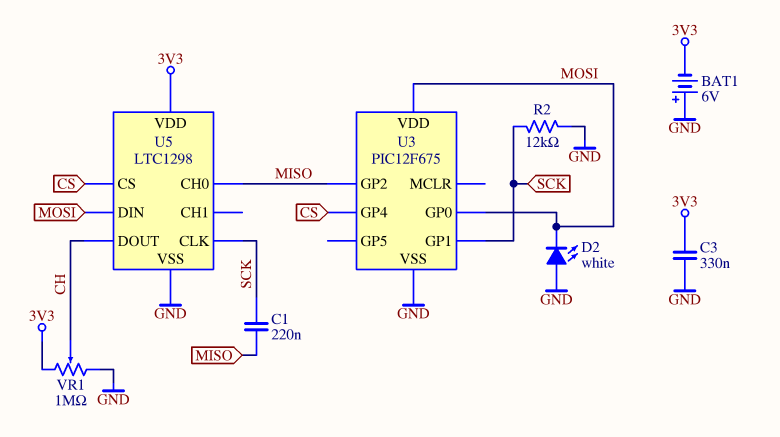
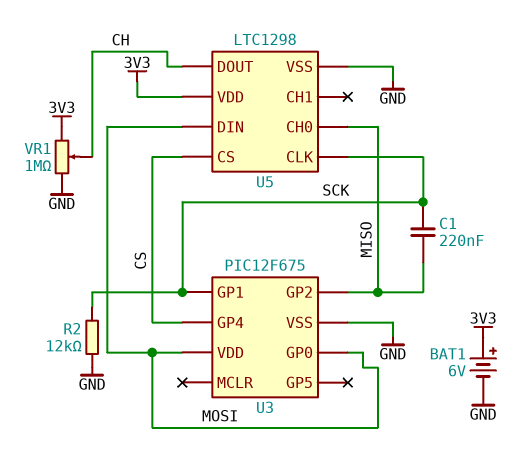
BAT1: 6V (plus GND, minus 3V3) -> 6V (plus 3V3, minus GND)
C3: 330nF (3V3, GND) -> none
D2: LED white (A GND, K MOSI) -> none

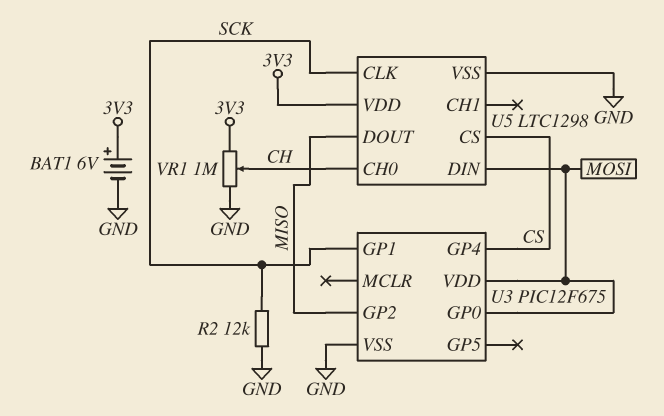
C1: 220nF (MISO, SCK) -> none
U5 pin CH0: MISO -> CH
U5 pin DOUT: CH -> MISO

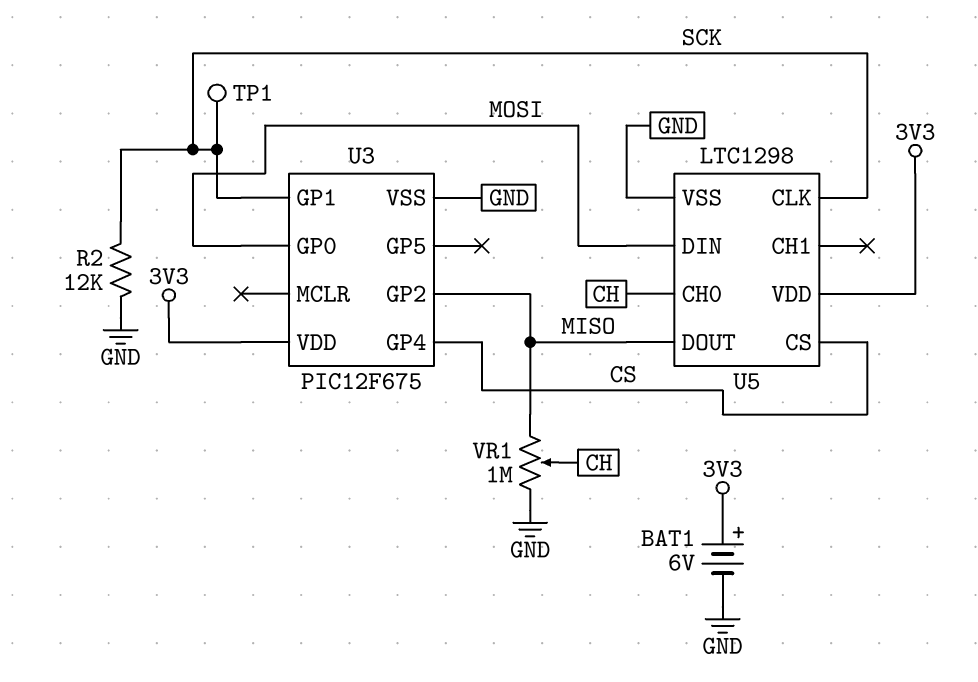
TP1: none -> test point (SCK)
U3 pin VDD: MOSI -> 3V3
VR1: 1M (3V3, GND, wiper CH) -> 1M (GND, MISO, wiper CH)

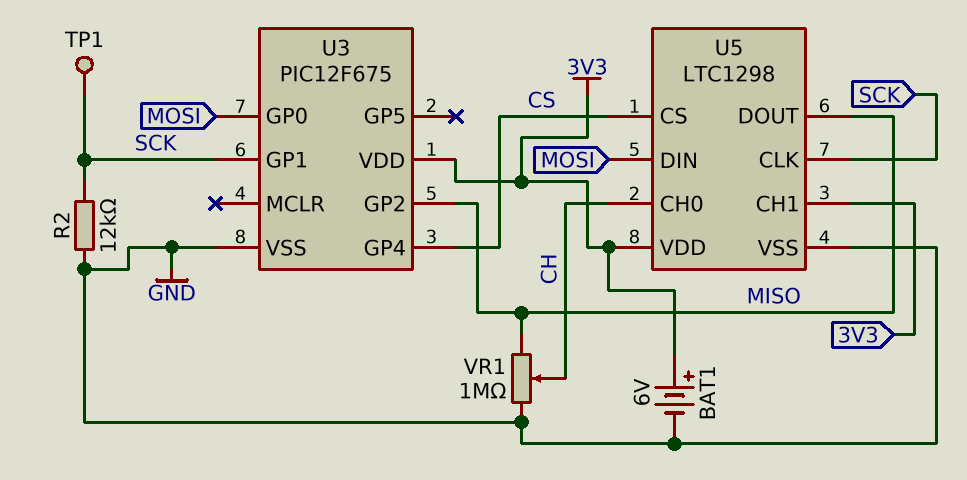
U5 pin CH1: none -> 3V3

